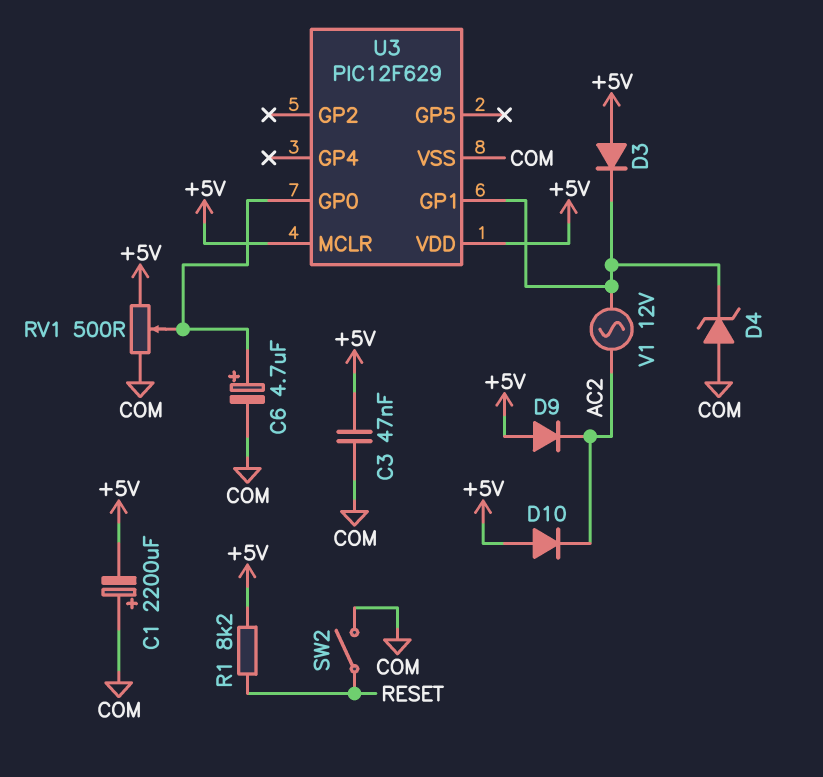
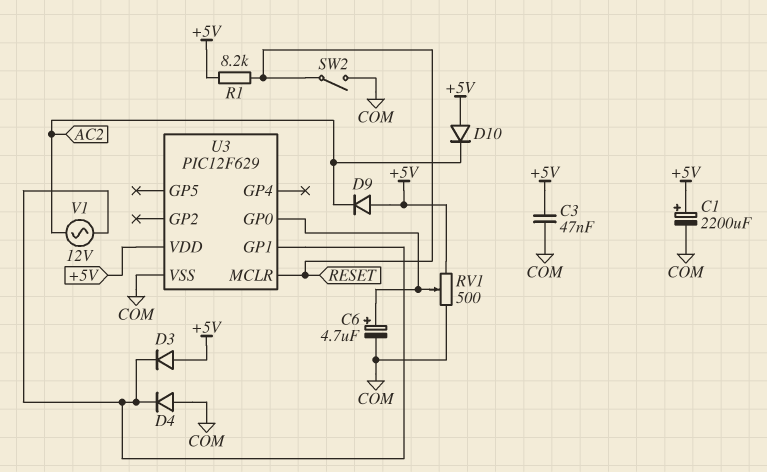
C1: 2200uF (plus COM, minus +5V) -> 2200uF (plus +5V, minus COM)
D4: zener (A COM, K U3/GP1) -> diode (A COM, K U3/GP1)
U3 pin MCLR: +5V -> RESET

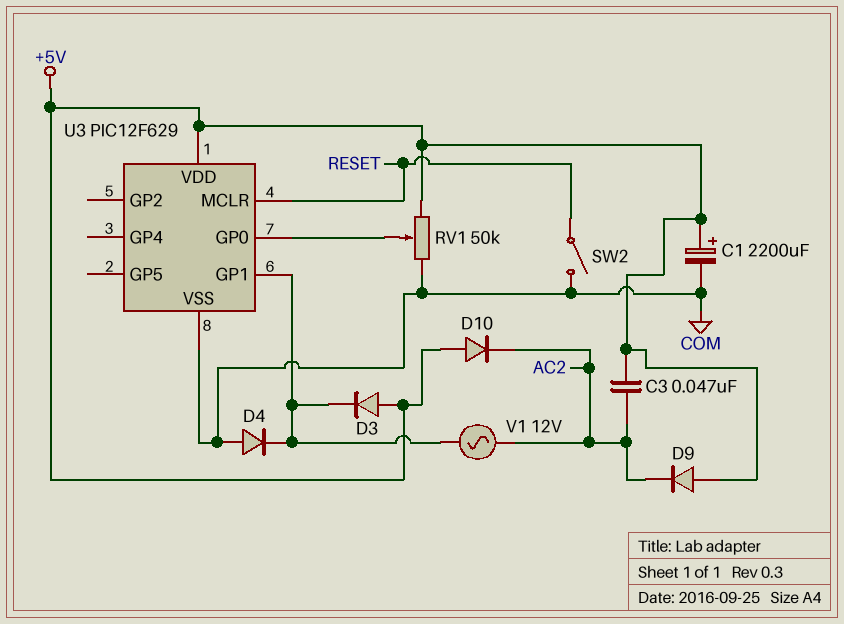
C3: 47nF (+5V, COM) -> 47nF (+5V, AC2)
C6: 4.7uF (plus U3/GP0, minus COM) -> none
R1: 8.2k (+5V, RESET) -> none
RV1: 500 (+5V, COM, wiper U3/GP0) -> 50k (+5V, COM, wiper U3/GP0)

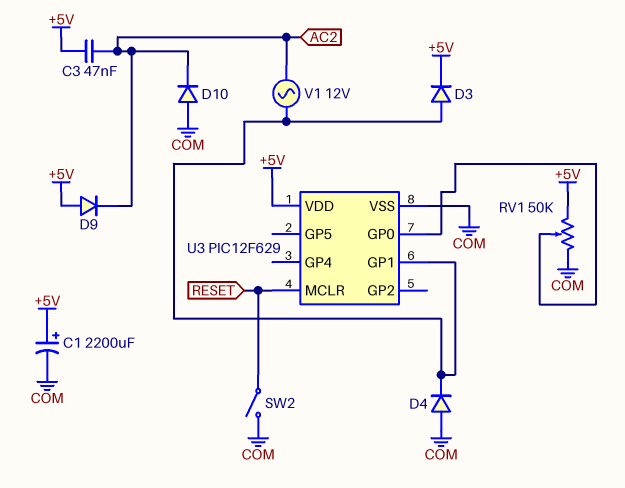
D3: diode (A +5V, K U3/GP1) -> diode (A U3/GP1, K +5V)
D10: diode (A +5V, K AC2) -> diode (A COM, K AC2)

